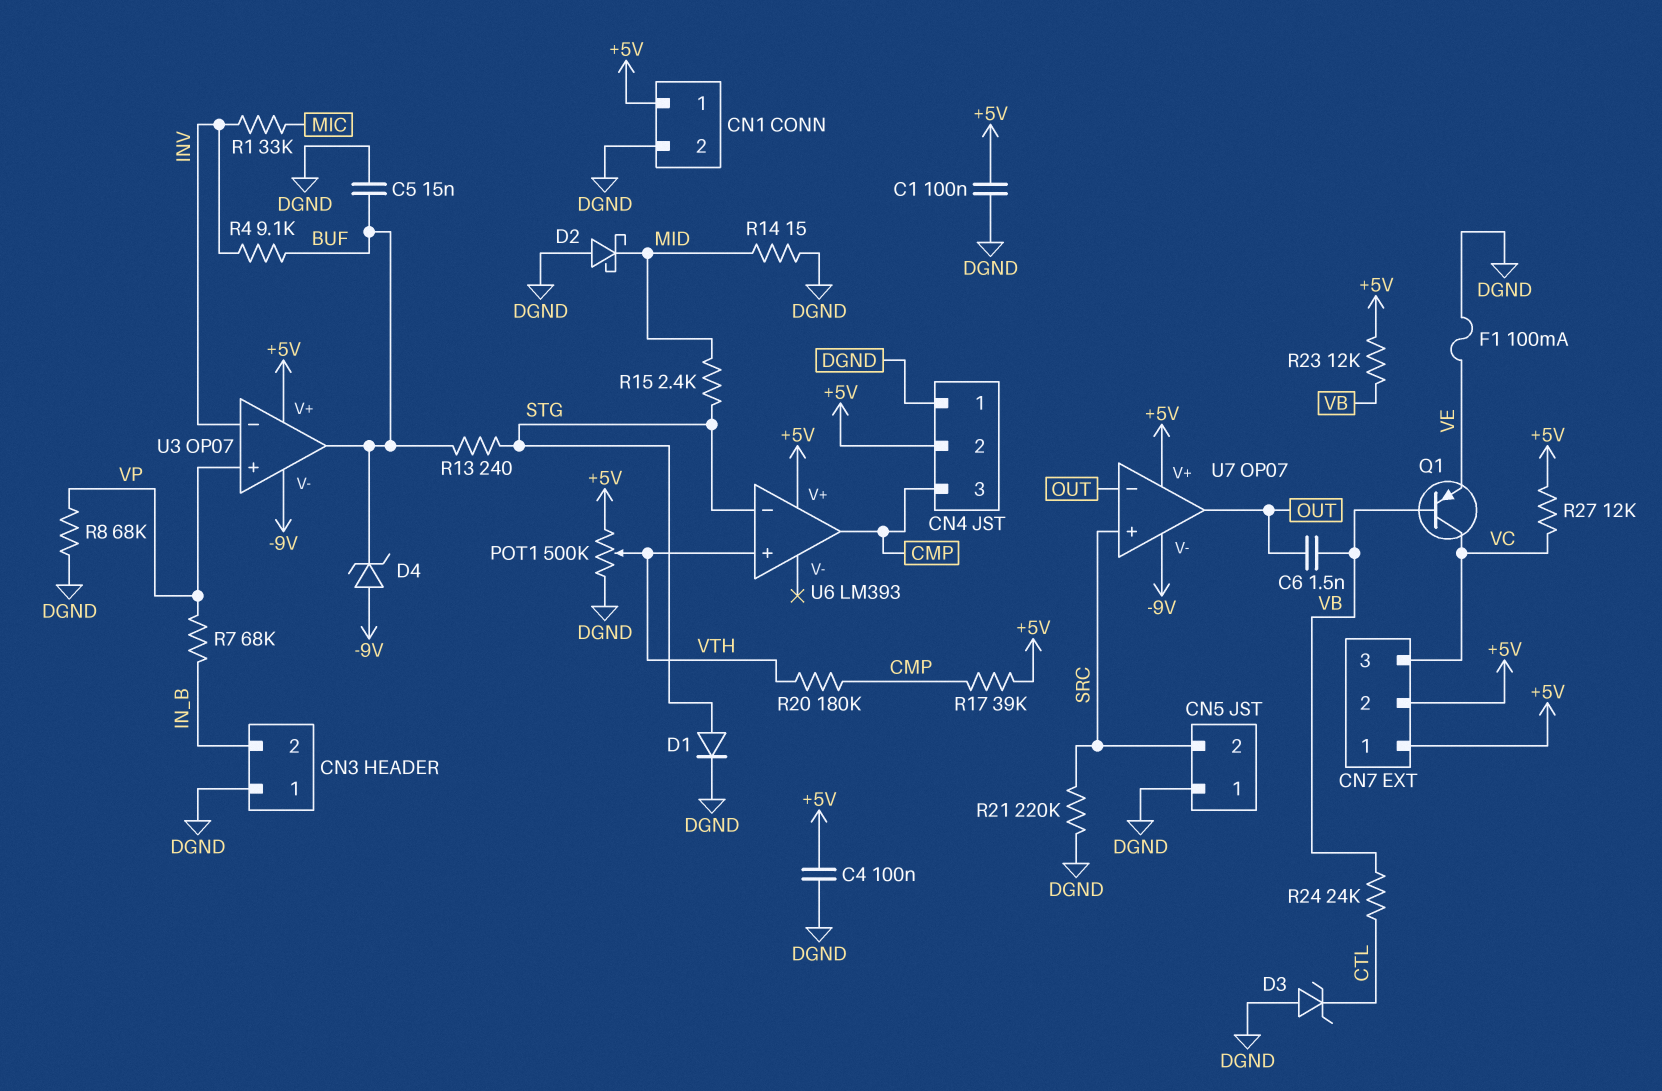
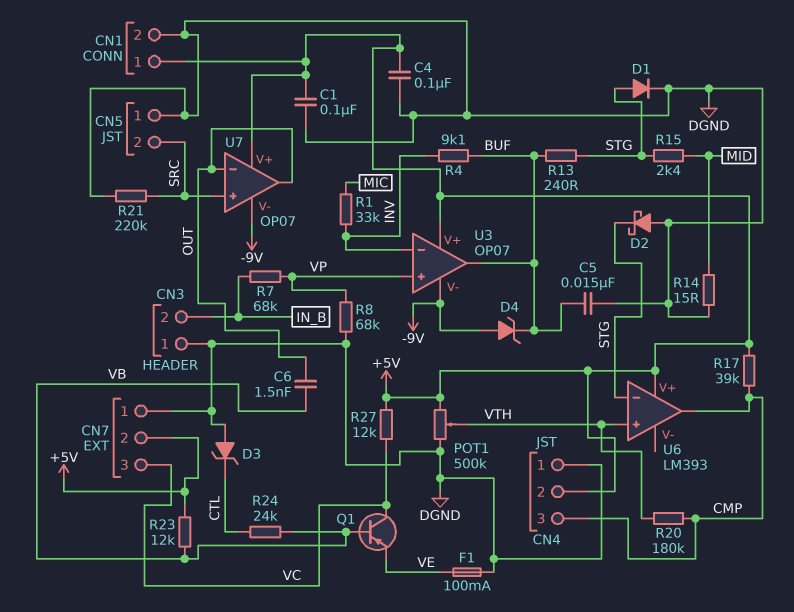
CN7 pin 1: +5V -> DGND
D2: schottky (A DGND, K MID) -> schottky (A DGND, K STG)

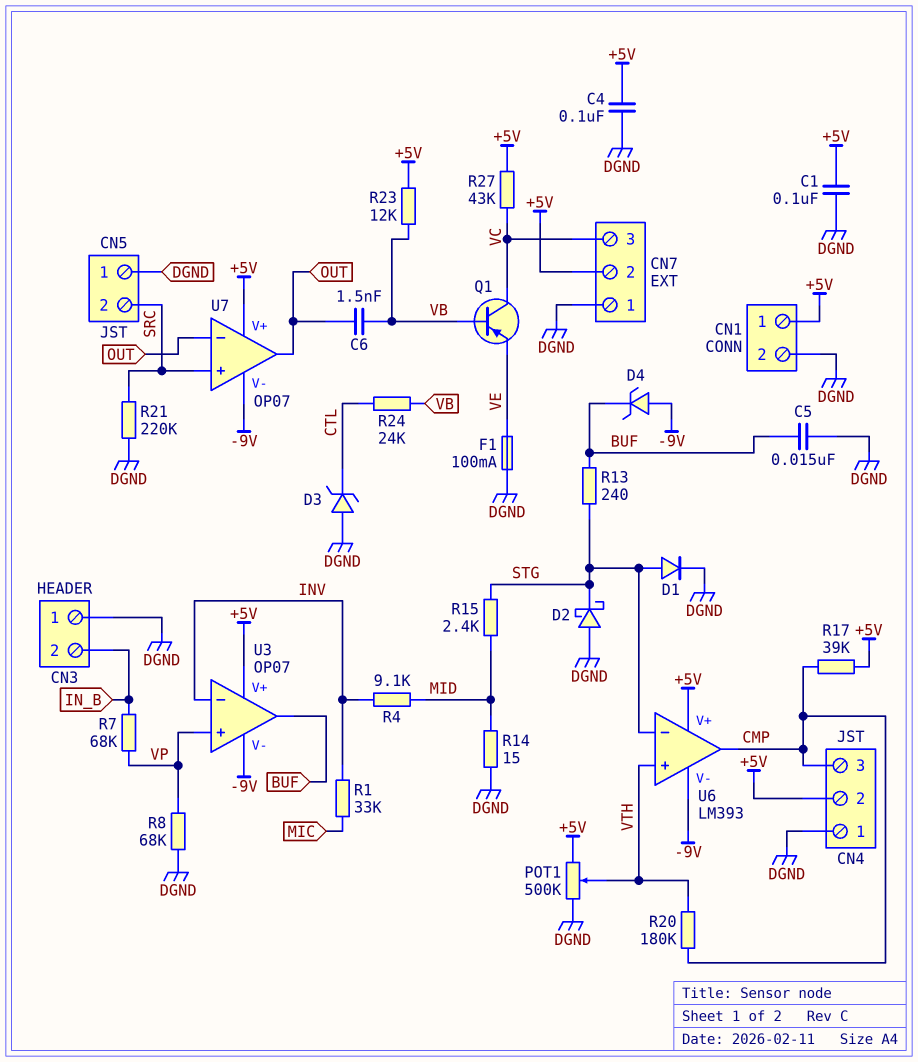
R4: 9.1k (BUF, INV) -> 9.1k (INV, MID)
R27: 12k (+5V, VC) -> 43k (+5V, VC)
U6 pin V-: none -> -9V

